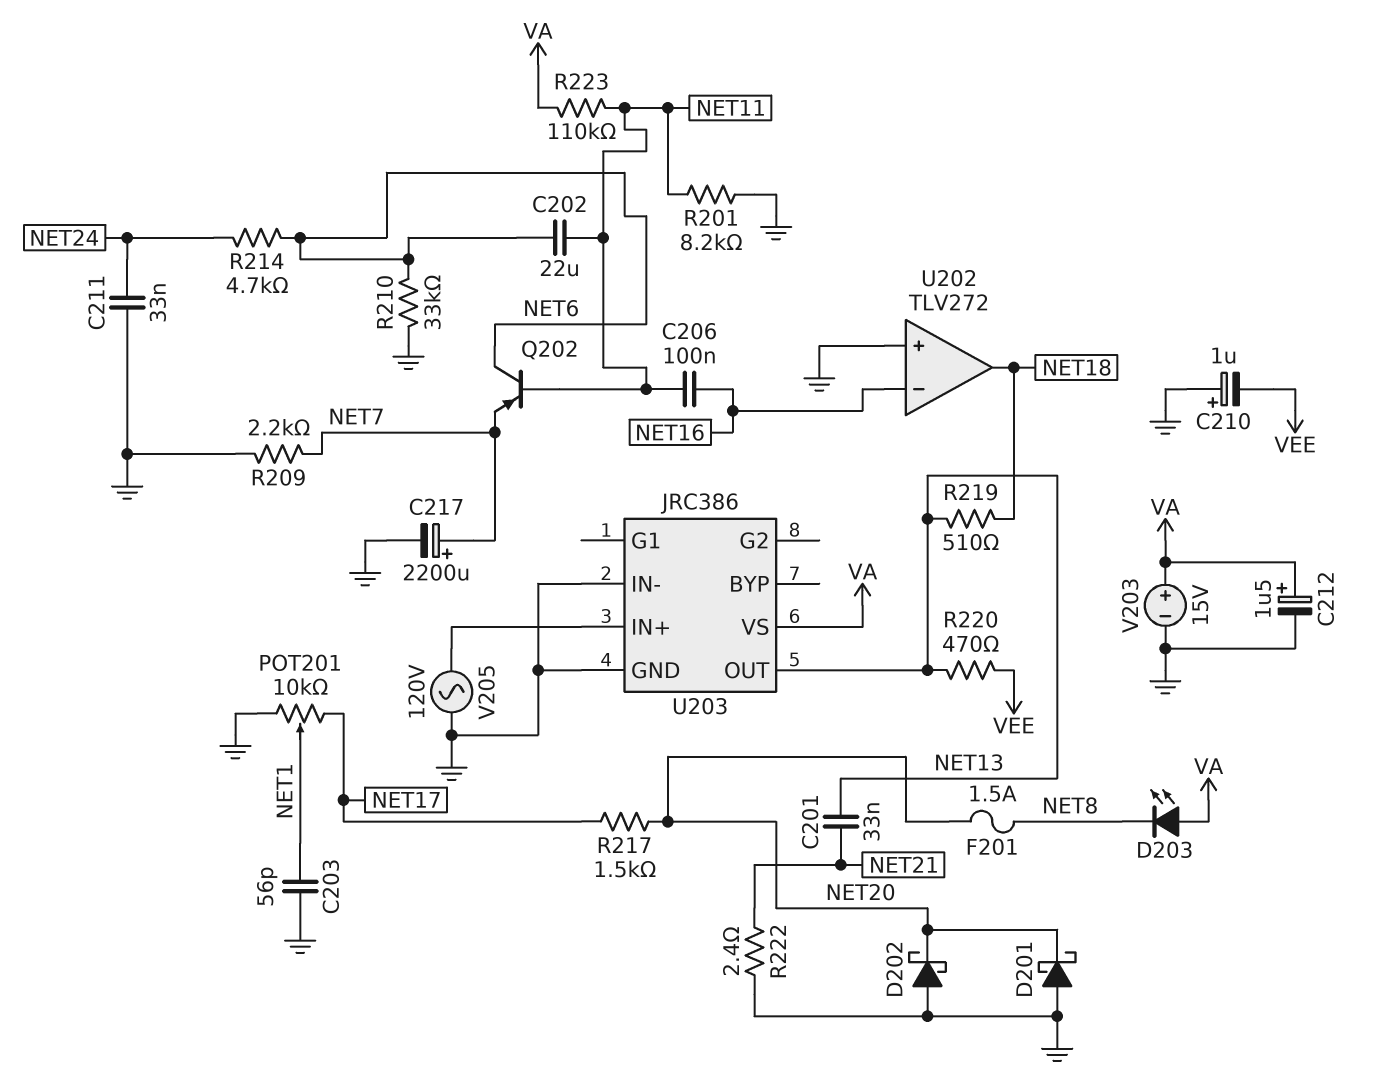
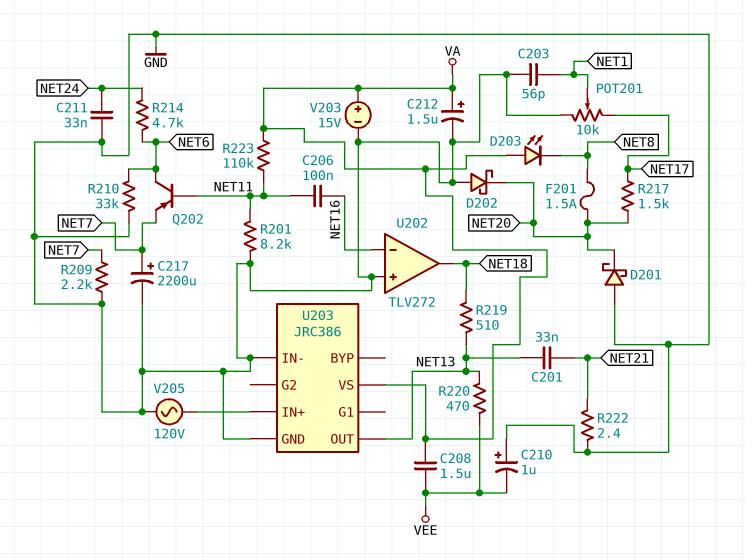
C202: 22uF (NET6, NET11) -> none
C208: none -> 1.5uF (VA, VEE)

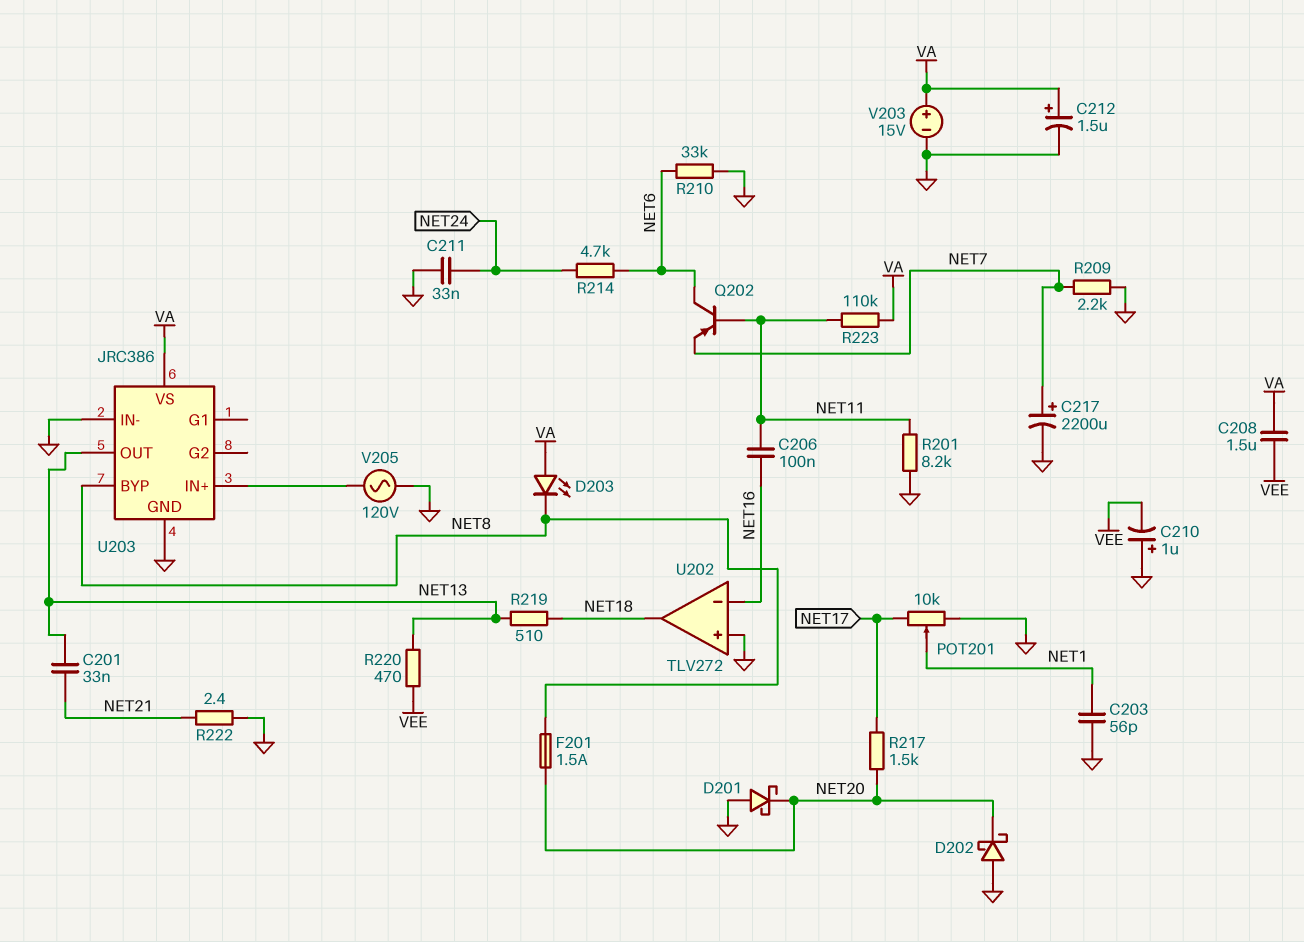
U203 pin BYP: none -> NET8

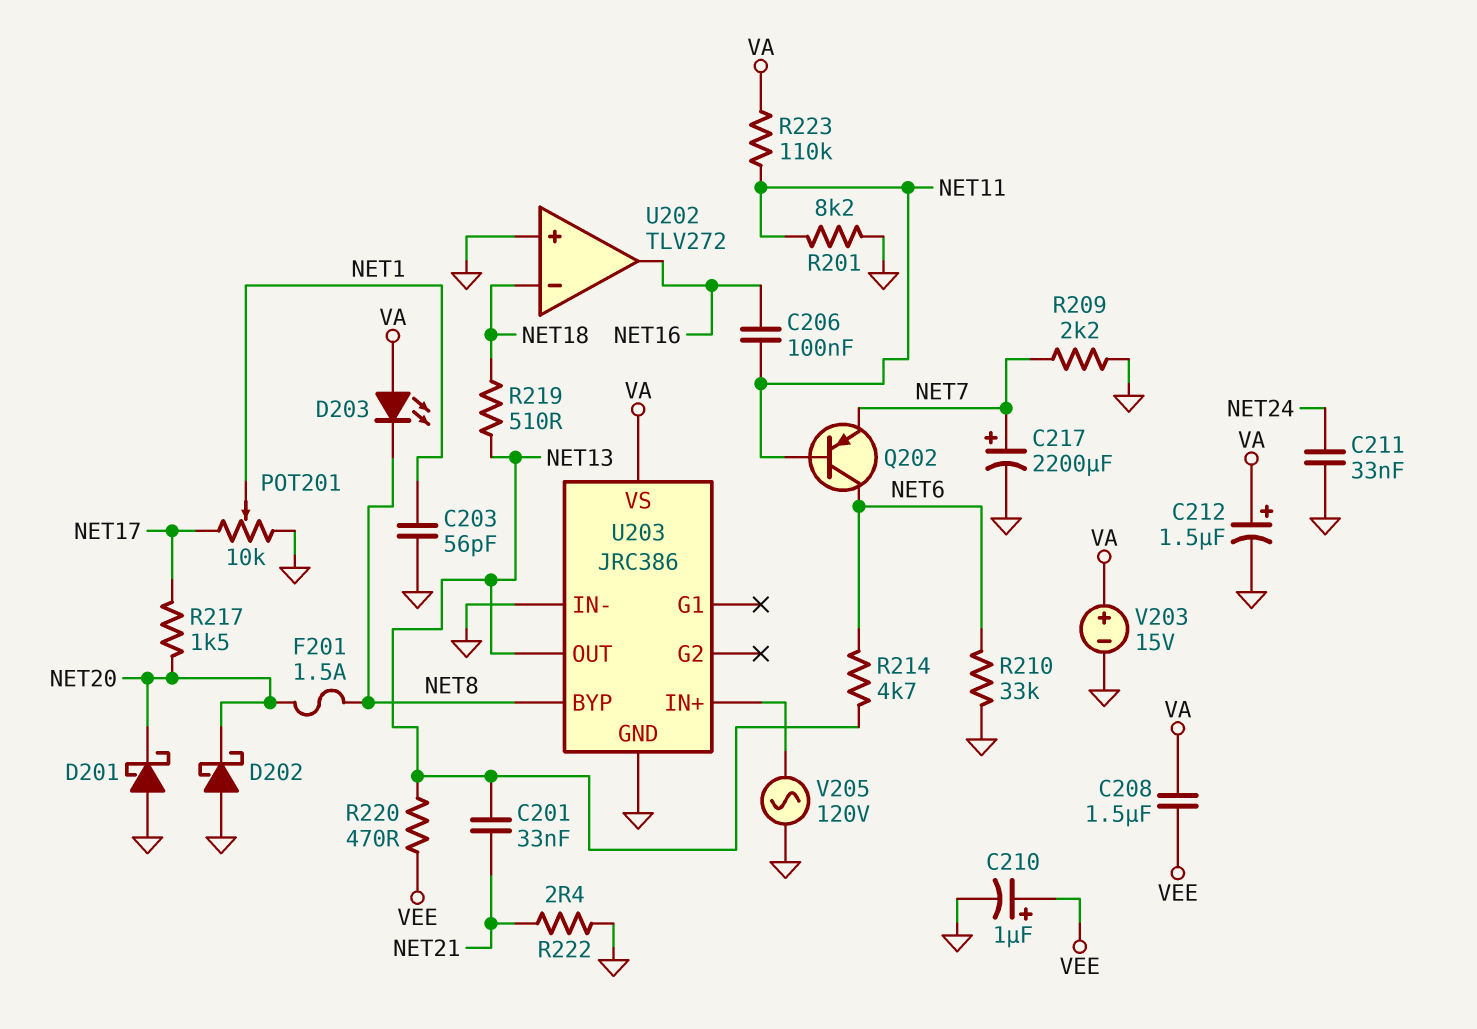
C210: 1uF (plus GND, minus VEE) -> 1uF (plus VEE, minus GND)
R214: 4.7k (NET6, NET24) -> 4.7k (NET6, NET13)
U202 pin in-: NET16 -> NET18
U202 pin out: NET18 -> NET16

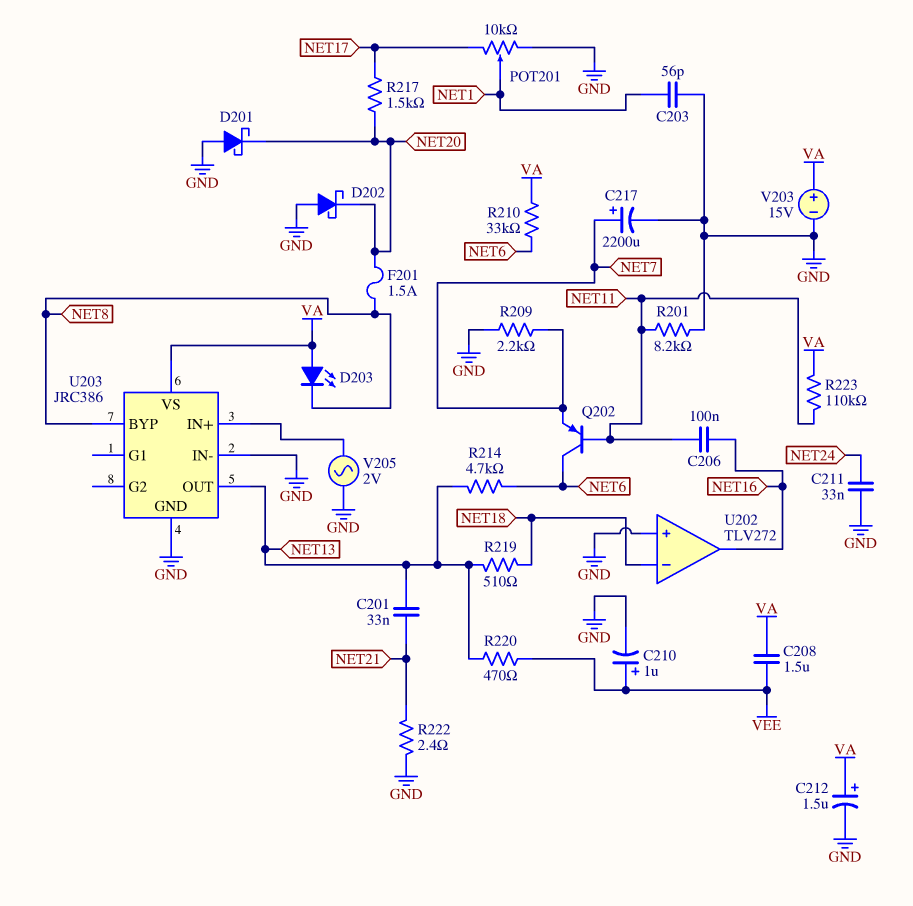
R210: 33k (GND, NET6) -> 33k (NET6, VA)
V205: AC 120V (GND, U203/IN+) -> AC 2V (GND, U203/IN+)

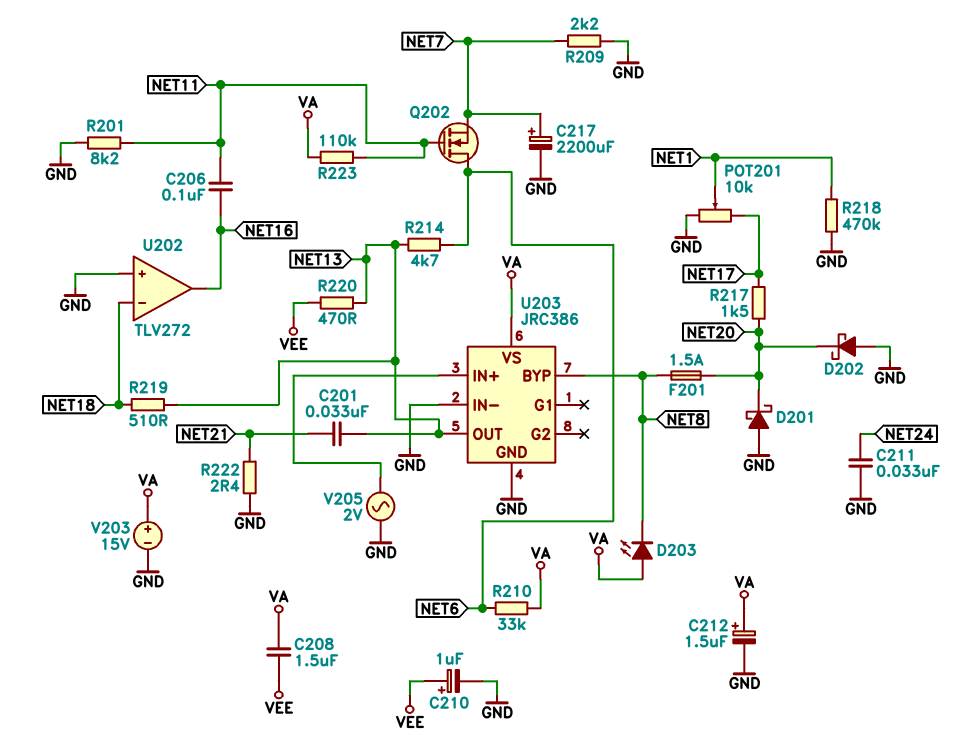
C203: 56pF (GND, NET1) -> none
Q202: PNP (B NET11, C NET6, E NET7) -> NMOS (G NET11, D NET6, S NET7)
R218: none -> 470k (GND, NET1)

